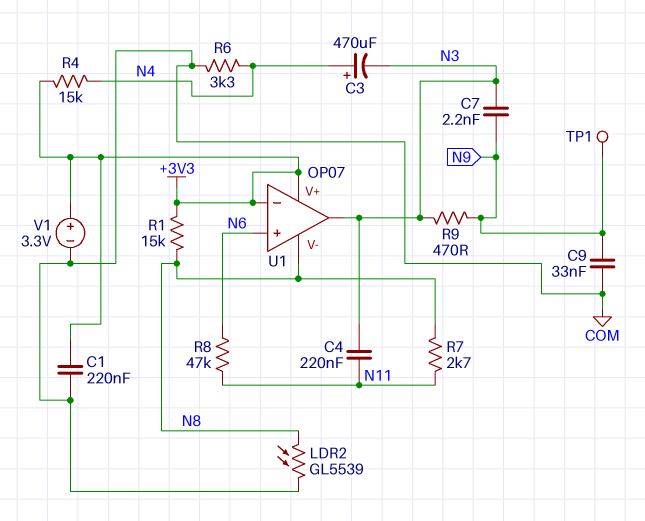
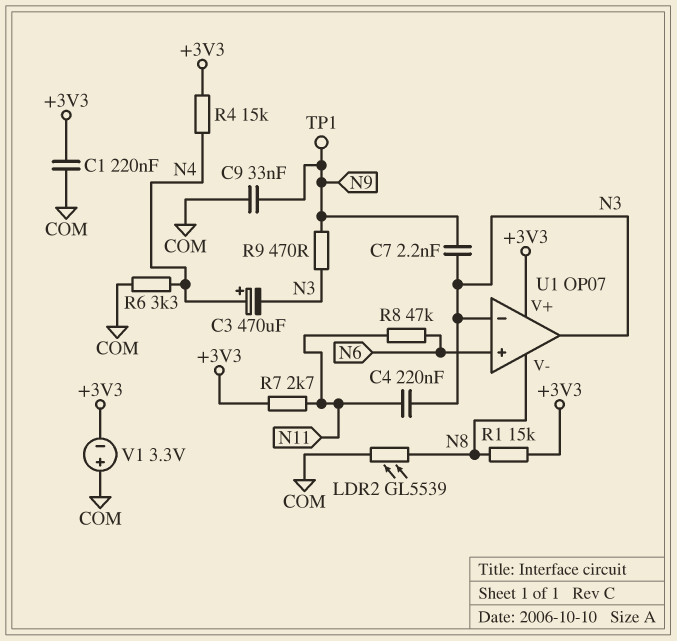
R7: 2.7k (N8, N11) -> 2.7k (+3V3, N11)
U1 pin in-: +3V3 -> N3
V1: 3.3V (plus +3V3, minus COM) -> 3.3V (plus COM, minus +3V3)

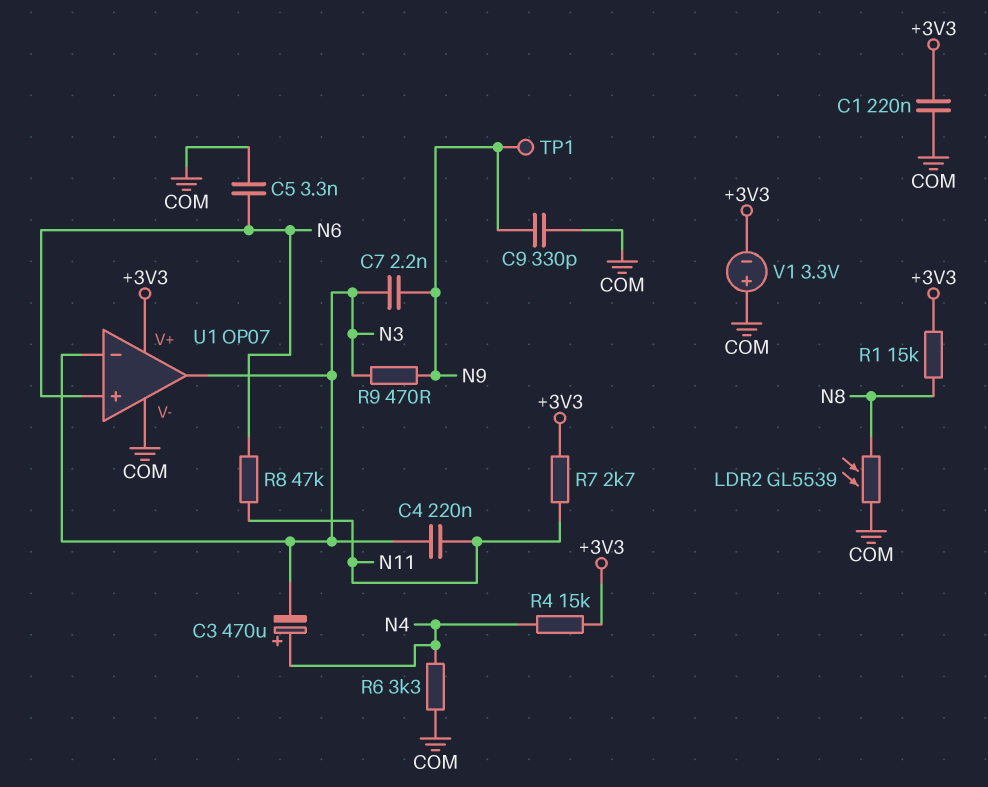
C5: none -> 3.3nF (COM, N6)
C9: 33nF (COM, N9) -> 330pF (COM, N9)
U1 pin V-: N8 -> COM

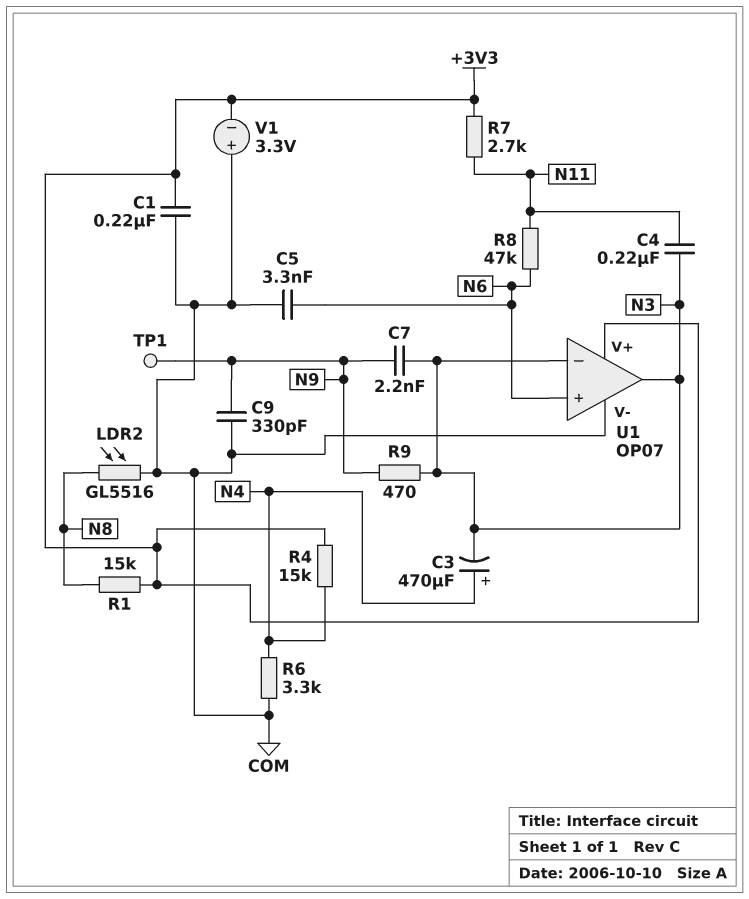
LDR2: GL5539 (COM, N8) -> GL5516 (COM, N8)

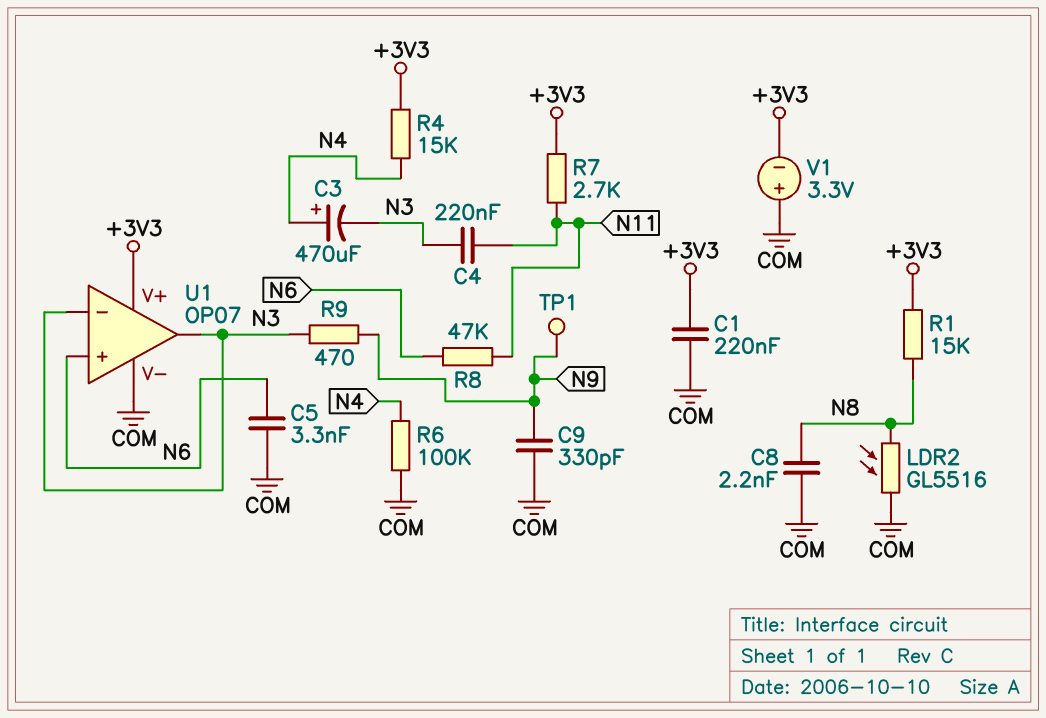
C7: 2.2nF (N3, N9) -> none
C8: none -> 2.2nF (COM, N8)
R6: 3.3k (COM, N4) -> 100k (COM, N4)

